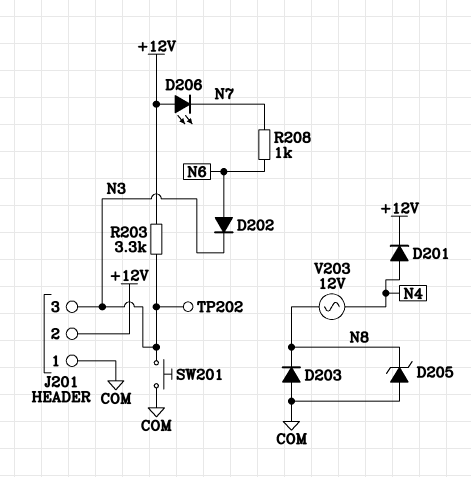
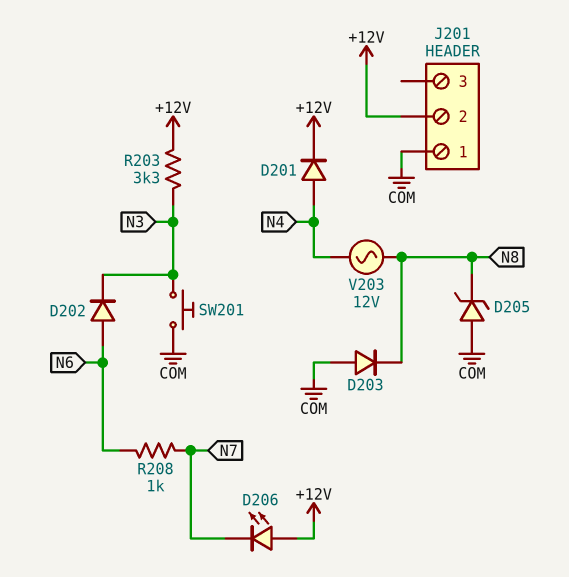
J201 pin 3: N3 -> none
TP202: test point (N3) -> none

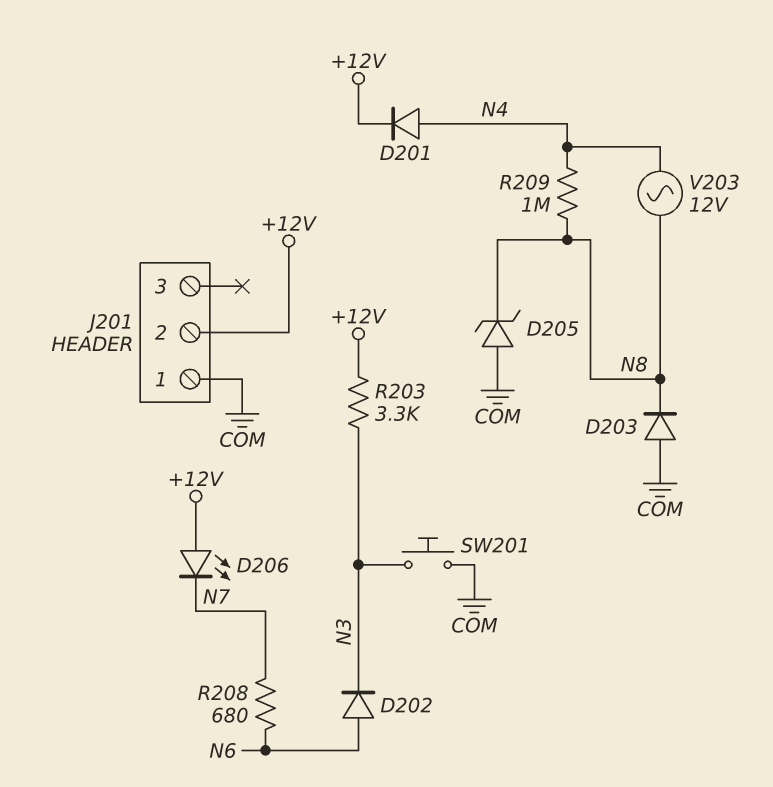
R208: 1k (N6, N7) -> 680 (N6, N7)
R209: none -> 1M (N4, N8)

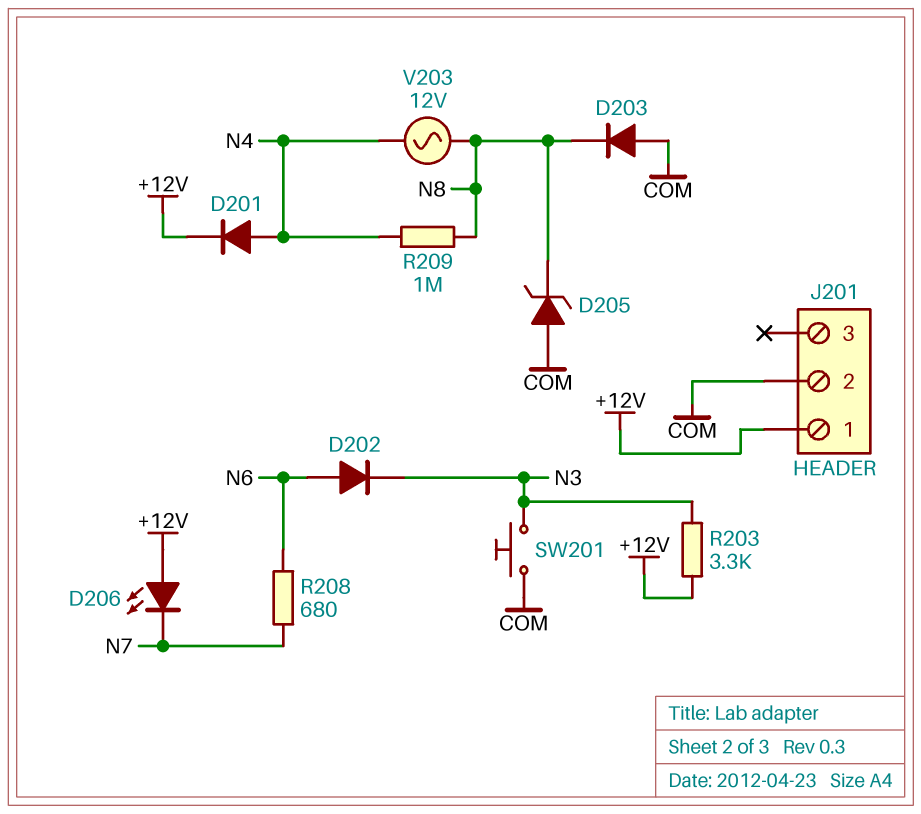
J201 pin 1: COM -> +12V
J201 pin 2: +12V -> COM

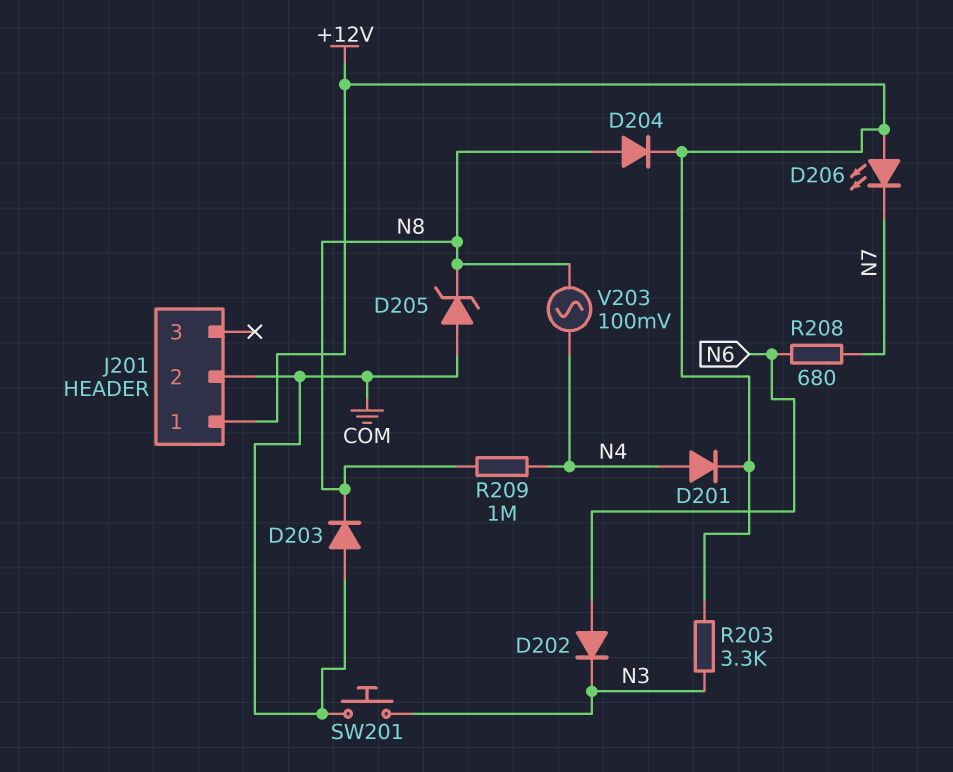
D204: none -> diode (A N8, K +12V)
V203: AC 12V (N4, N8) -> AC 100mV (N4, N8)

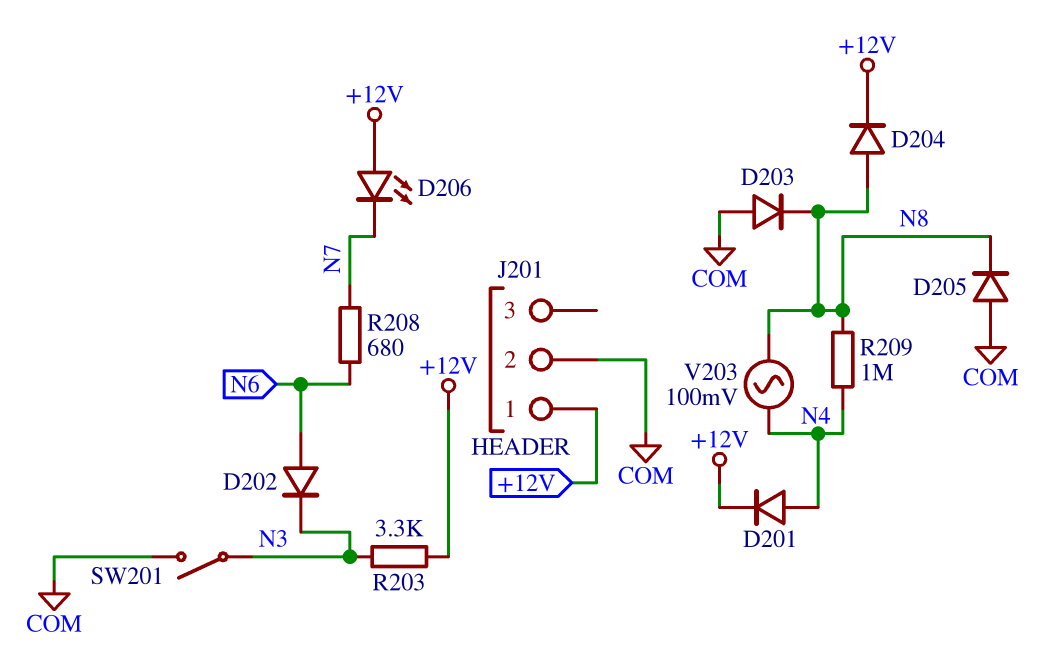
D205: zener (A COM, K N8) -> diode (A COM, K N8)
SW201: button (COM, N3) -> switch (COM, N3)

